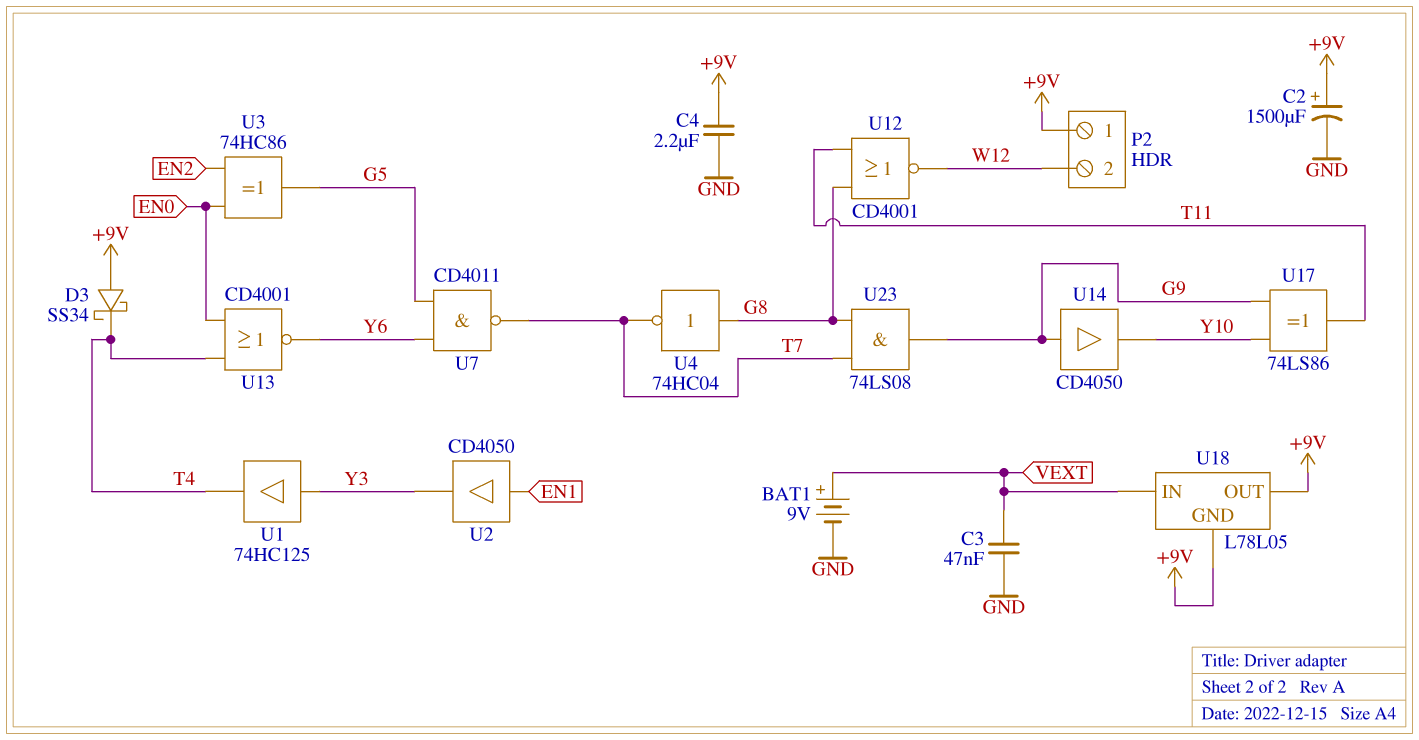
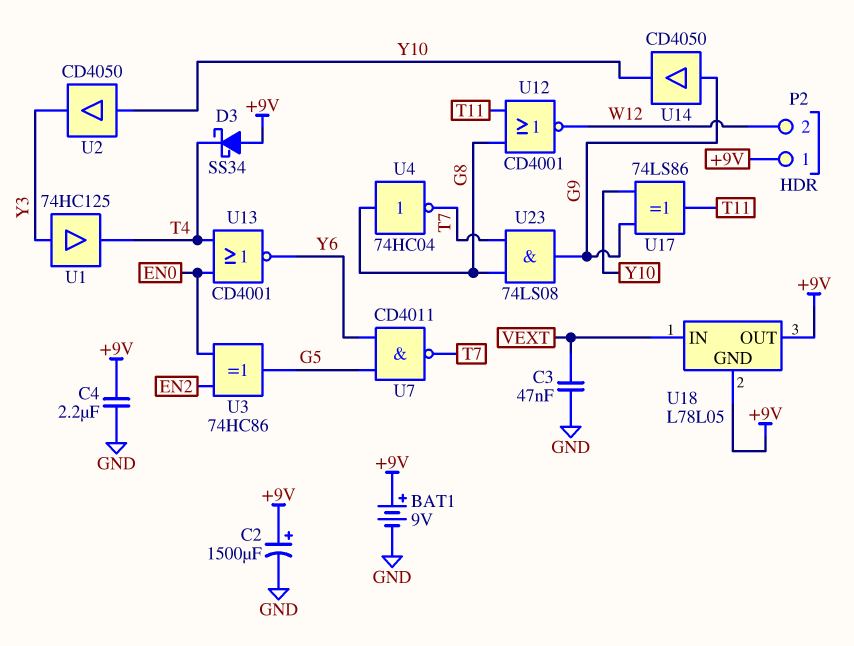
BAT1: 9V (plus VEXT, minus GND) -> 9V (plus +9V, minus GND)
U2: buffer CD4050 (in EN1, out Y3) -> buffer CD4050 (in Y10, out Y3)

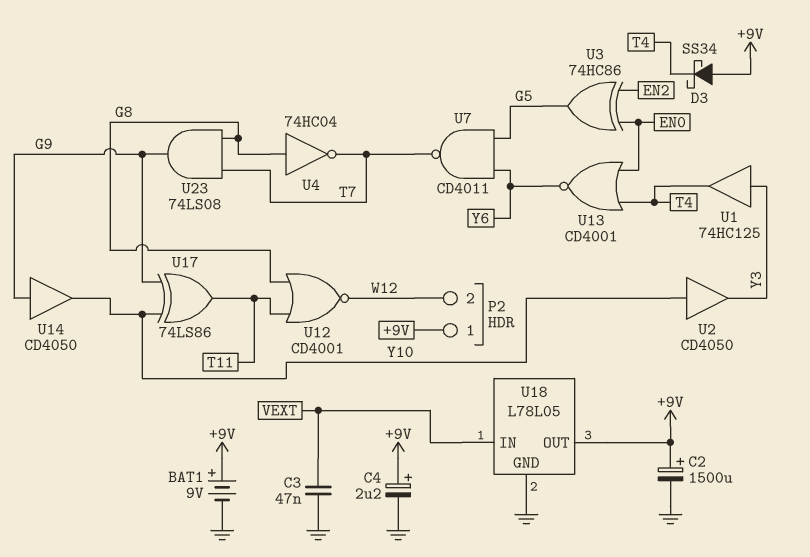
C4: 2.2uF (+9V, GND) -> 2.2uF (plus +9V, minus GND)
U18 pin GND: +9V -> GND

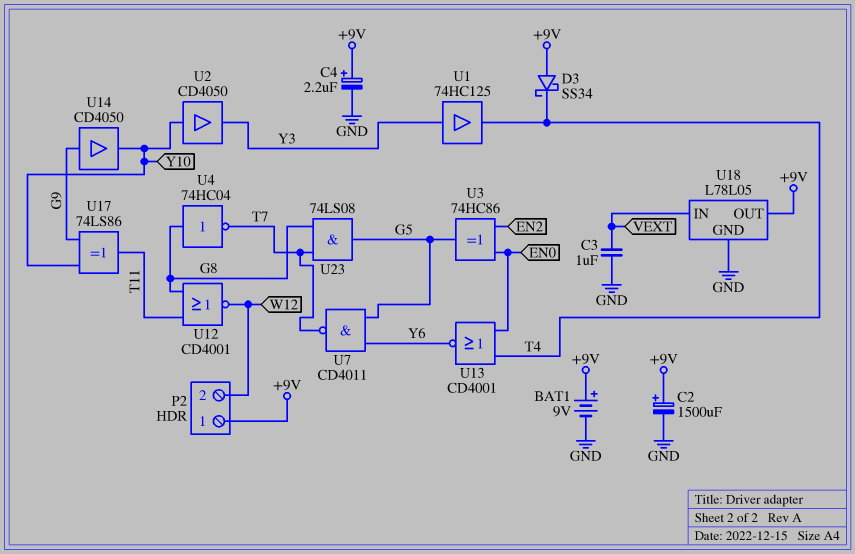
C3: 47nF (GND, VEXT) -> 1uF (GND, VEXT)
U23: AND 74LS08 (in G8, in T7, out G9) -> AND 74LS08 (in G8, in T7, out G5)

